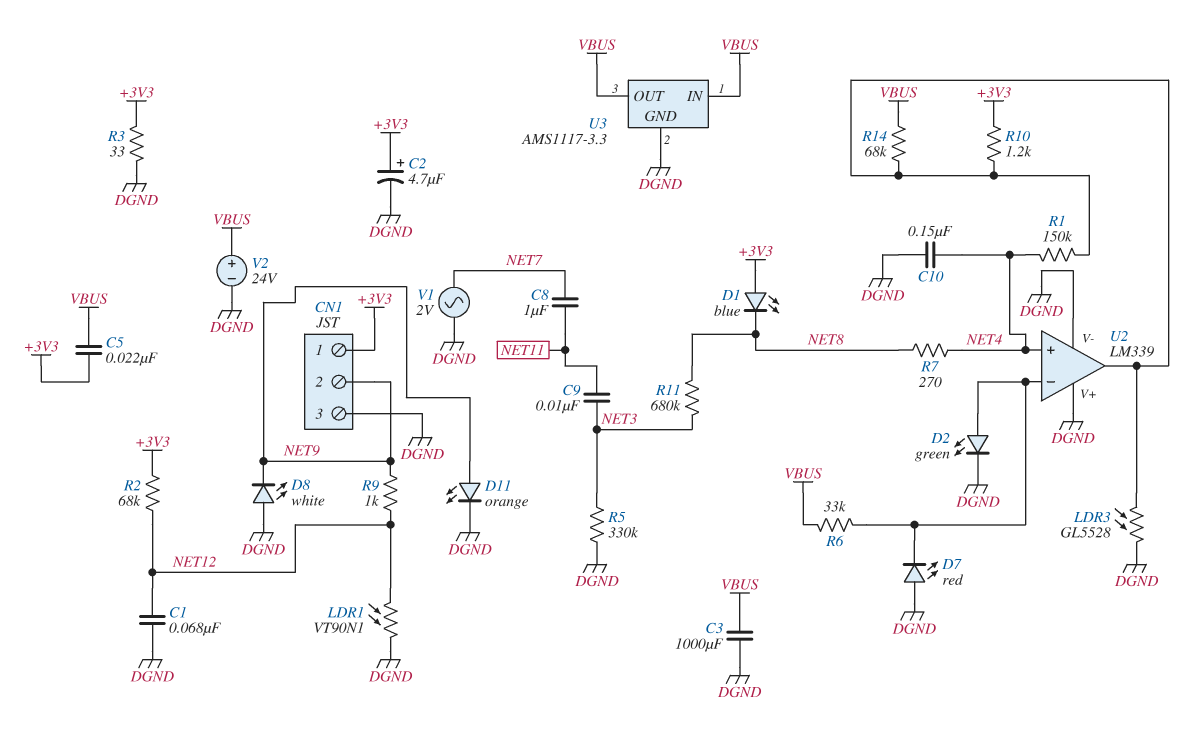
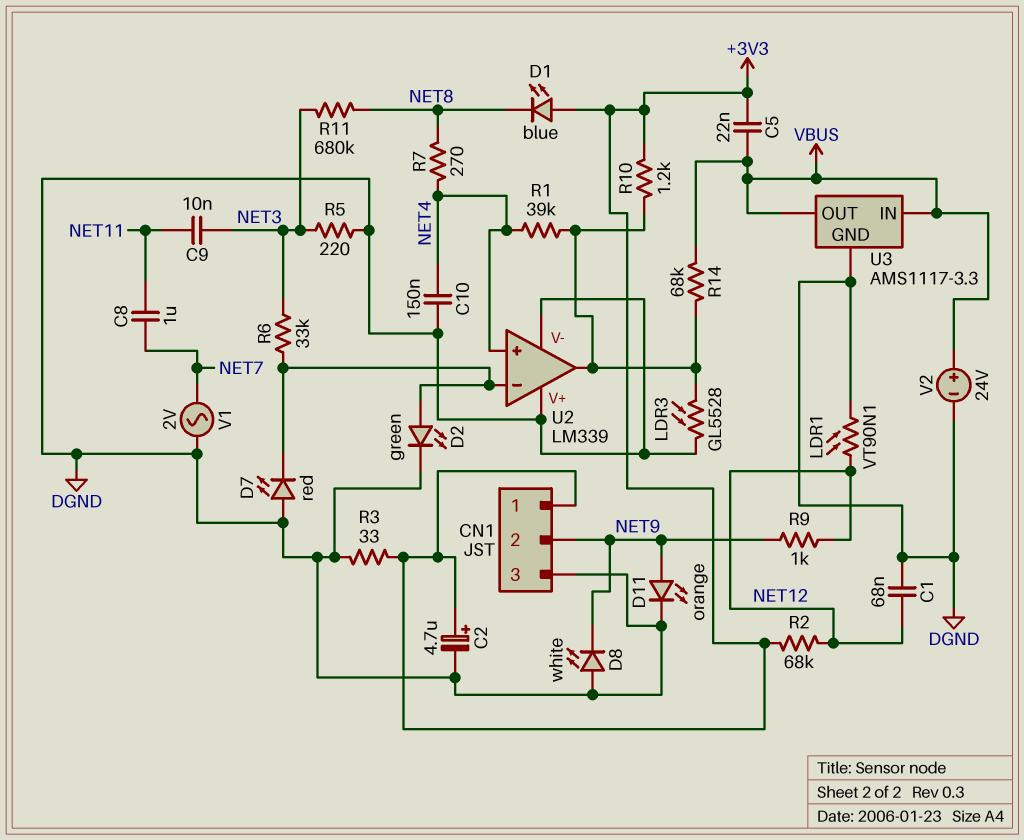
C3: 1000uF (DGND, VBUS) -> none
R1: 150k (NET4, U2/out) -> 39k (NET4, U2/out)
R5: 330k (DGND, NET3) -> 220 (DGND, NET3)
R6: 33k (U2/in-, VBUS) -> 33k (NET3, U2/in-)

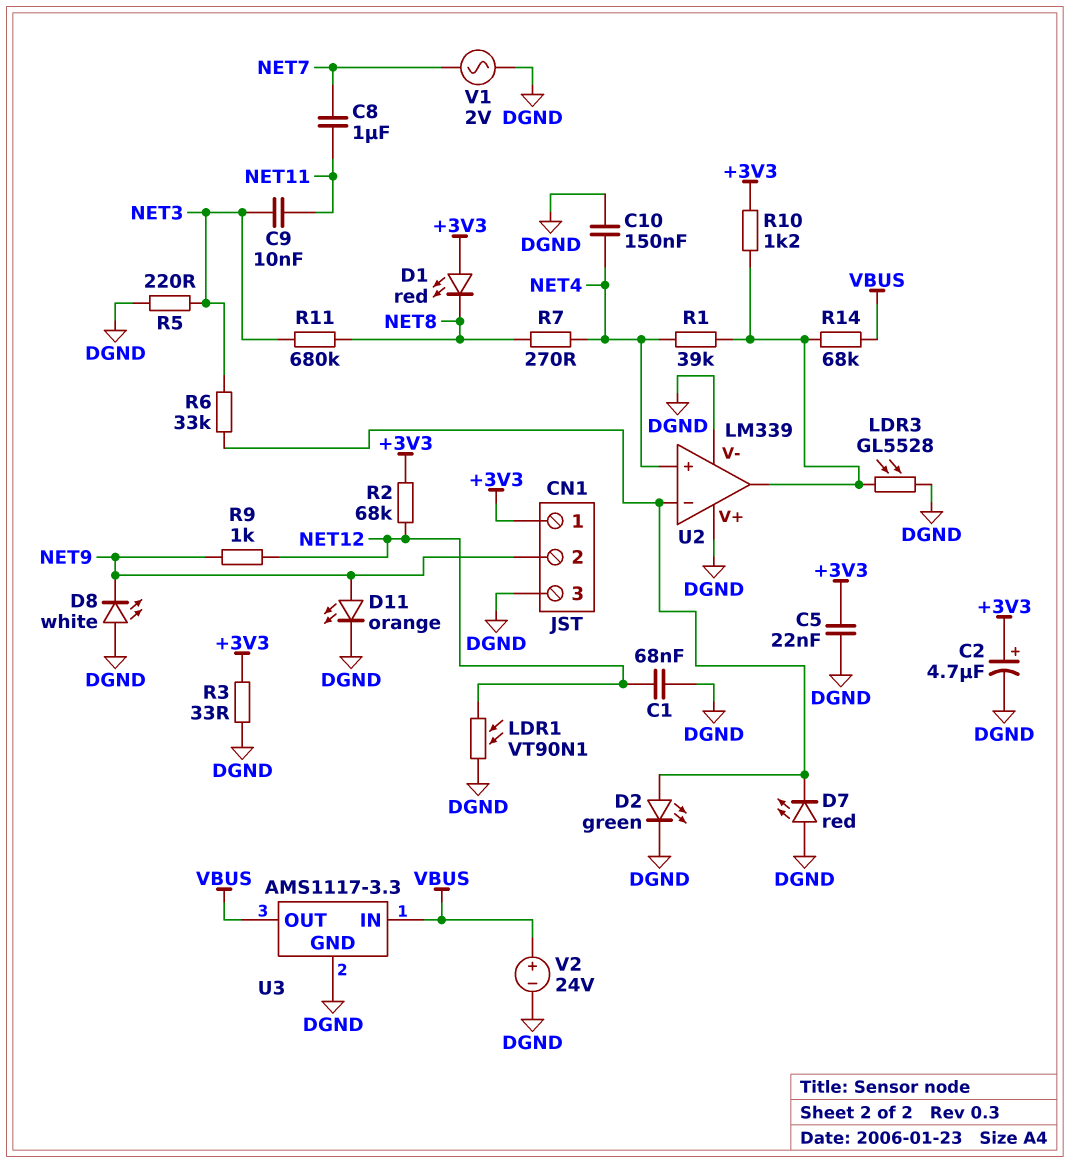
C5: 22nF (+3V3, VBUS) -> 22nF (+3V3, DGND)
D1: LED blue (A +3V3, K NET8) -> LED red (A +3V3, K NET8)

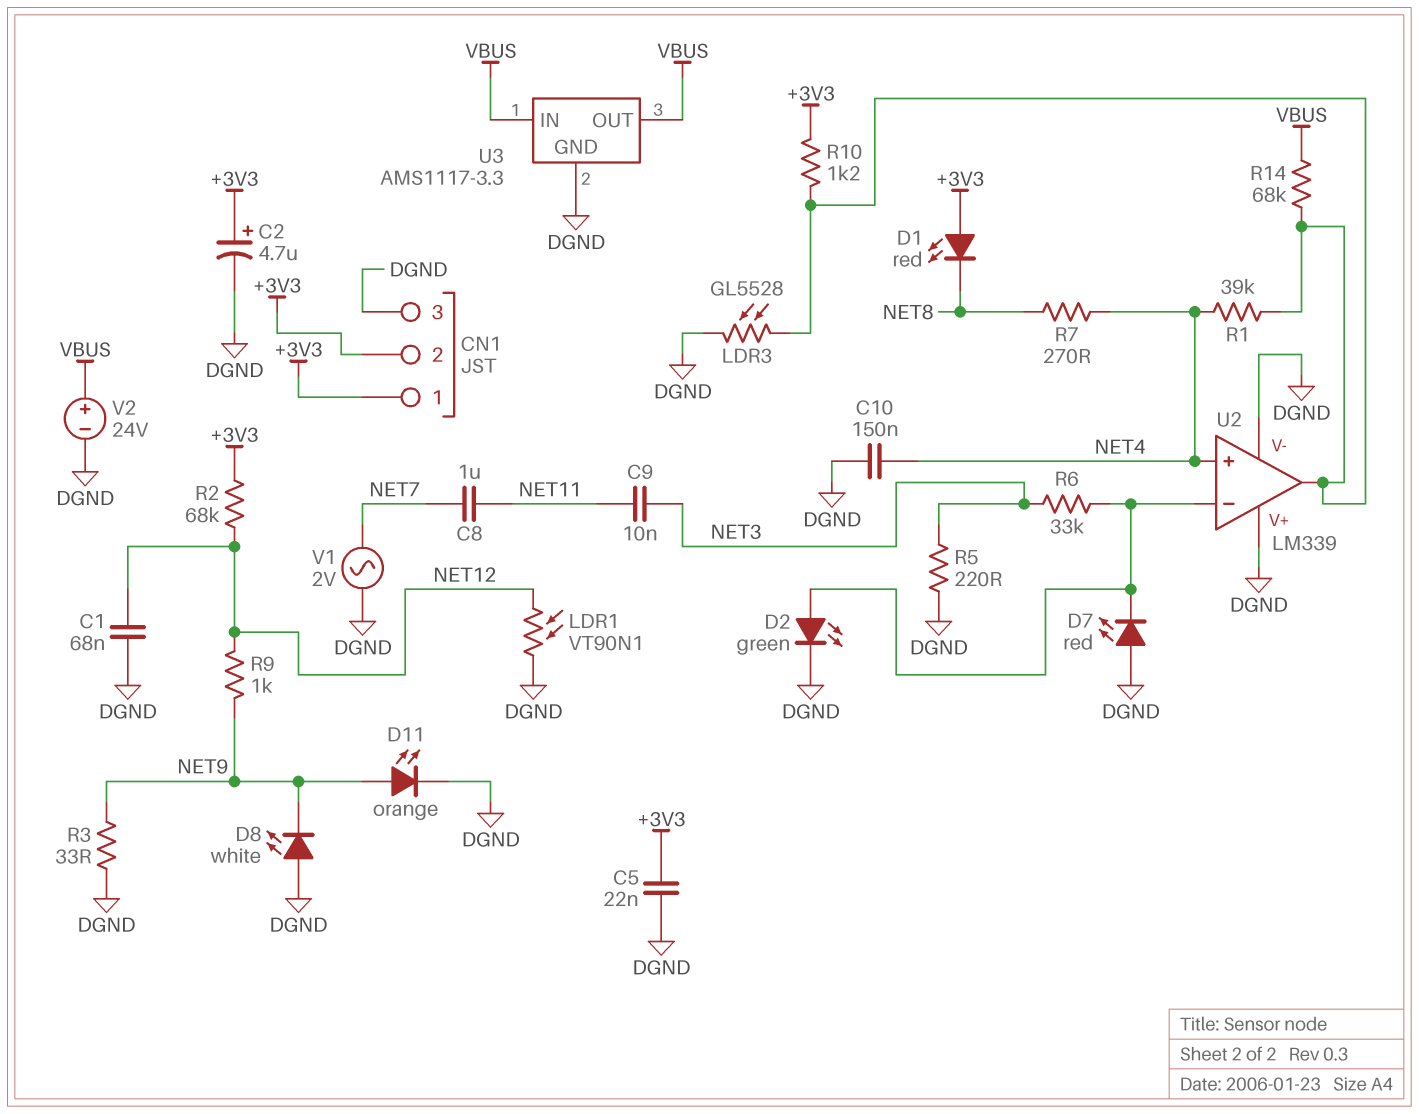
CN1 pin 2: NET9 -> +3V3
R3: 33 (+3V3, DGND) -> 33 (DGND, NET9)
R11: 680k (NET3, NET8) -> none

